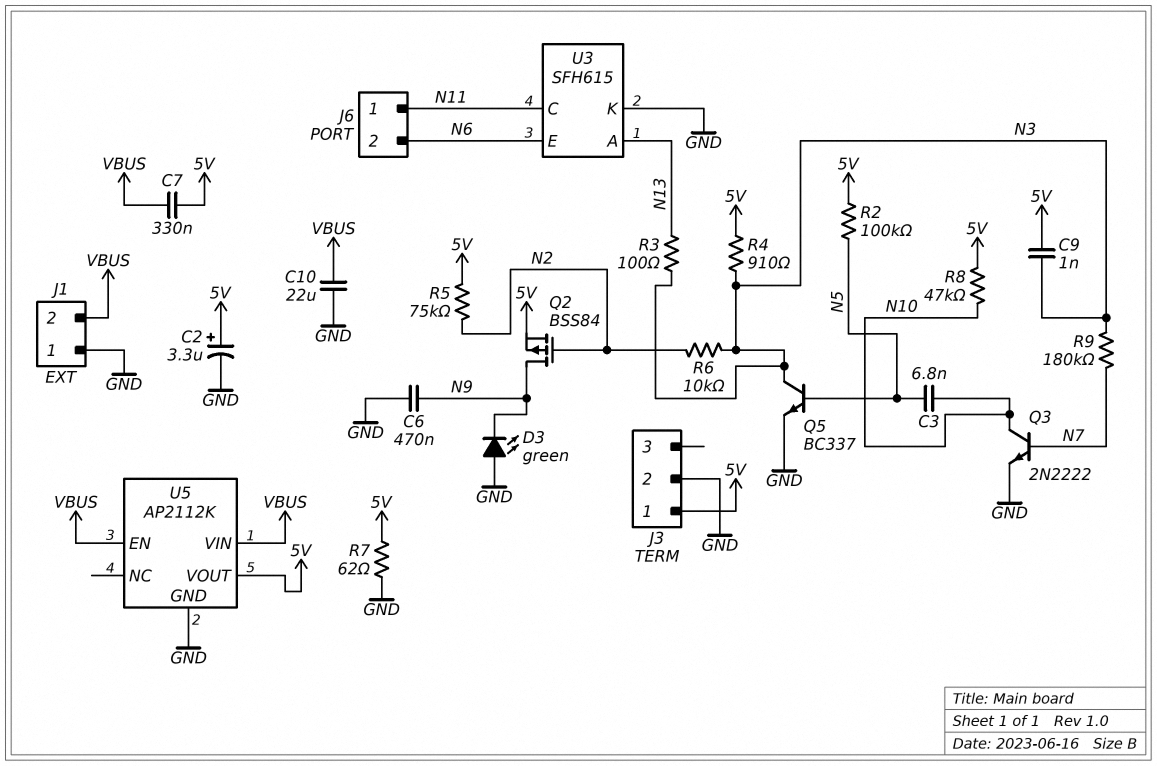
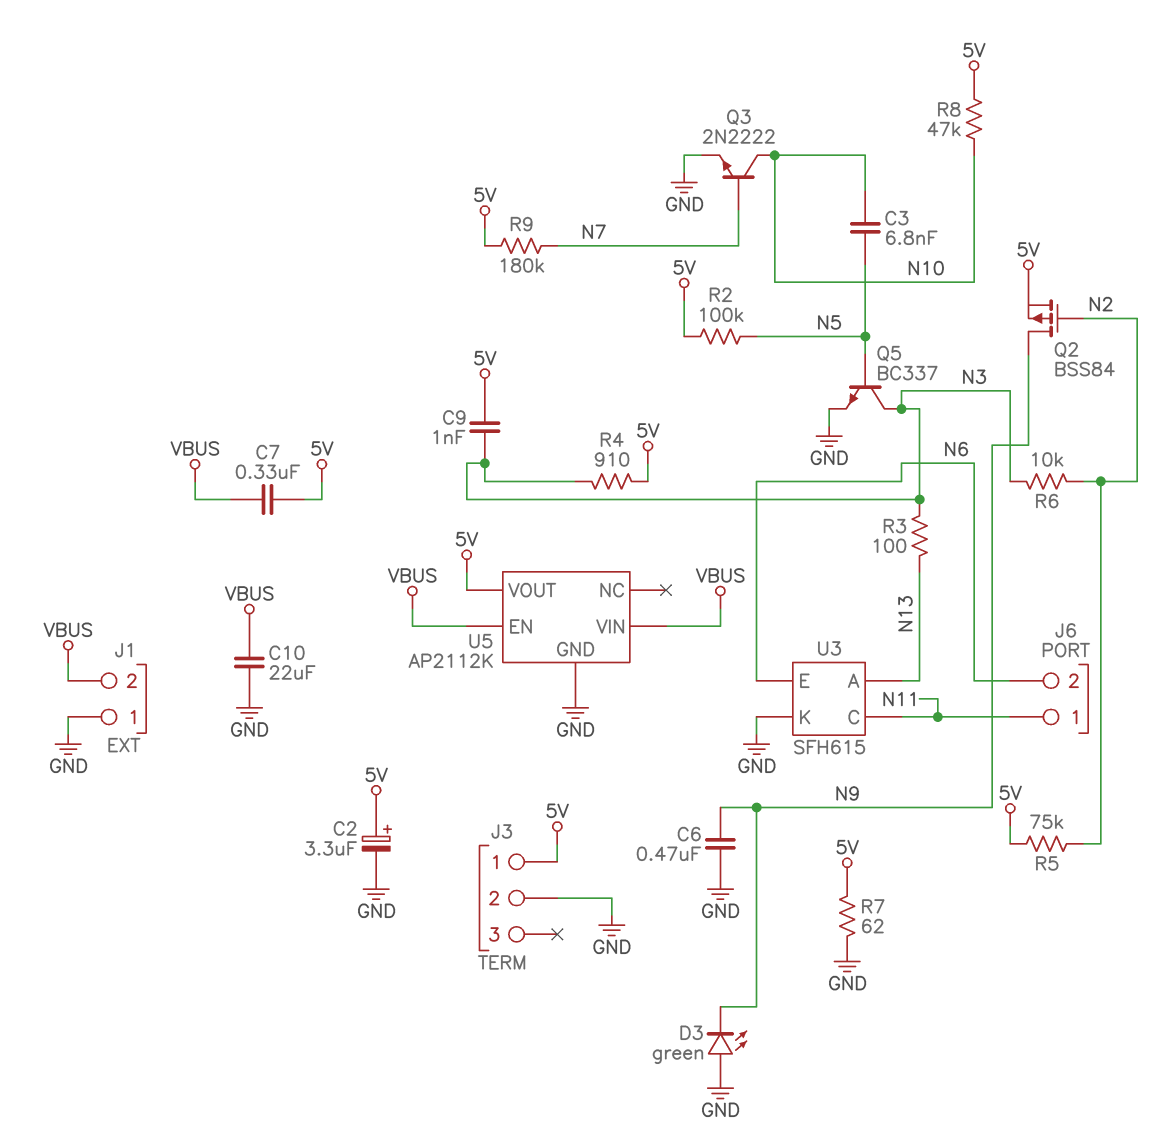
R9: 180k (N3, N7) -> 180k (5V, N7)

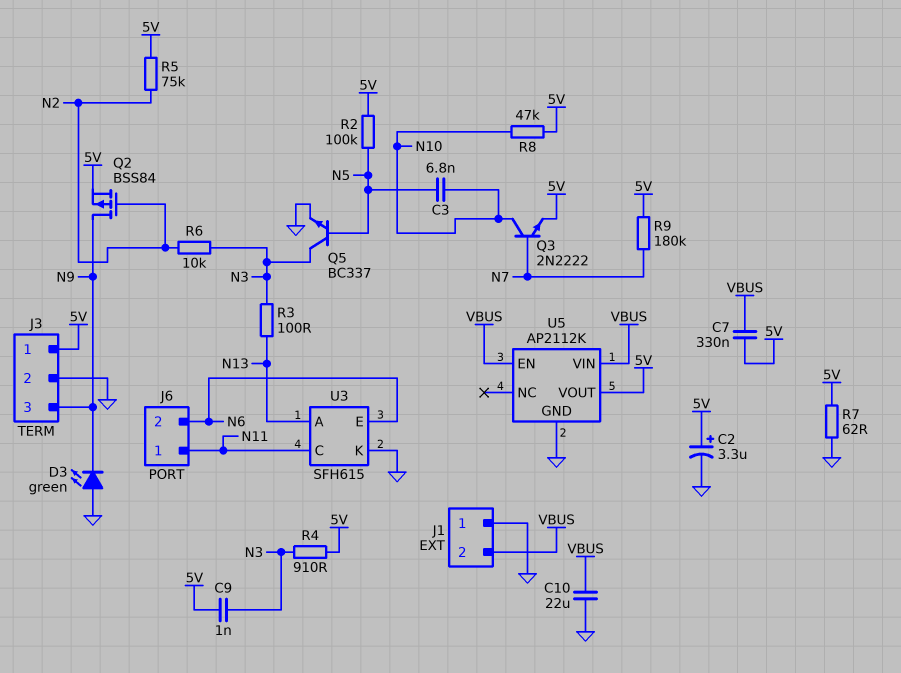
C6: 470nF (GND, N9) -> none
J3 pin 3: none -> N9
Q3: NPN 2N2222 (B N7, C N10, E GND) -> NPN 2N2222 (B N7, C N10, E 5V)

